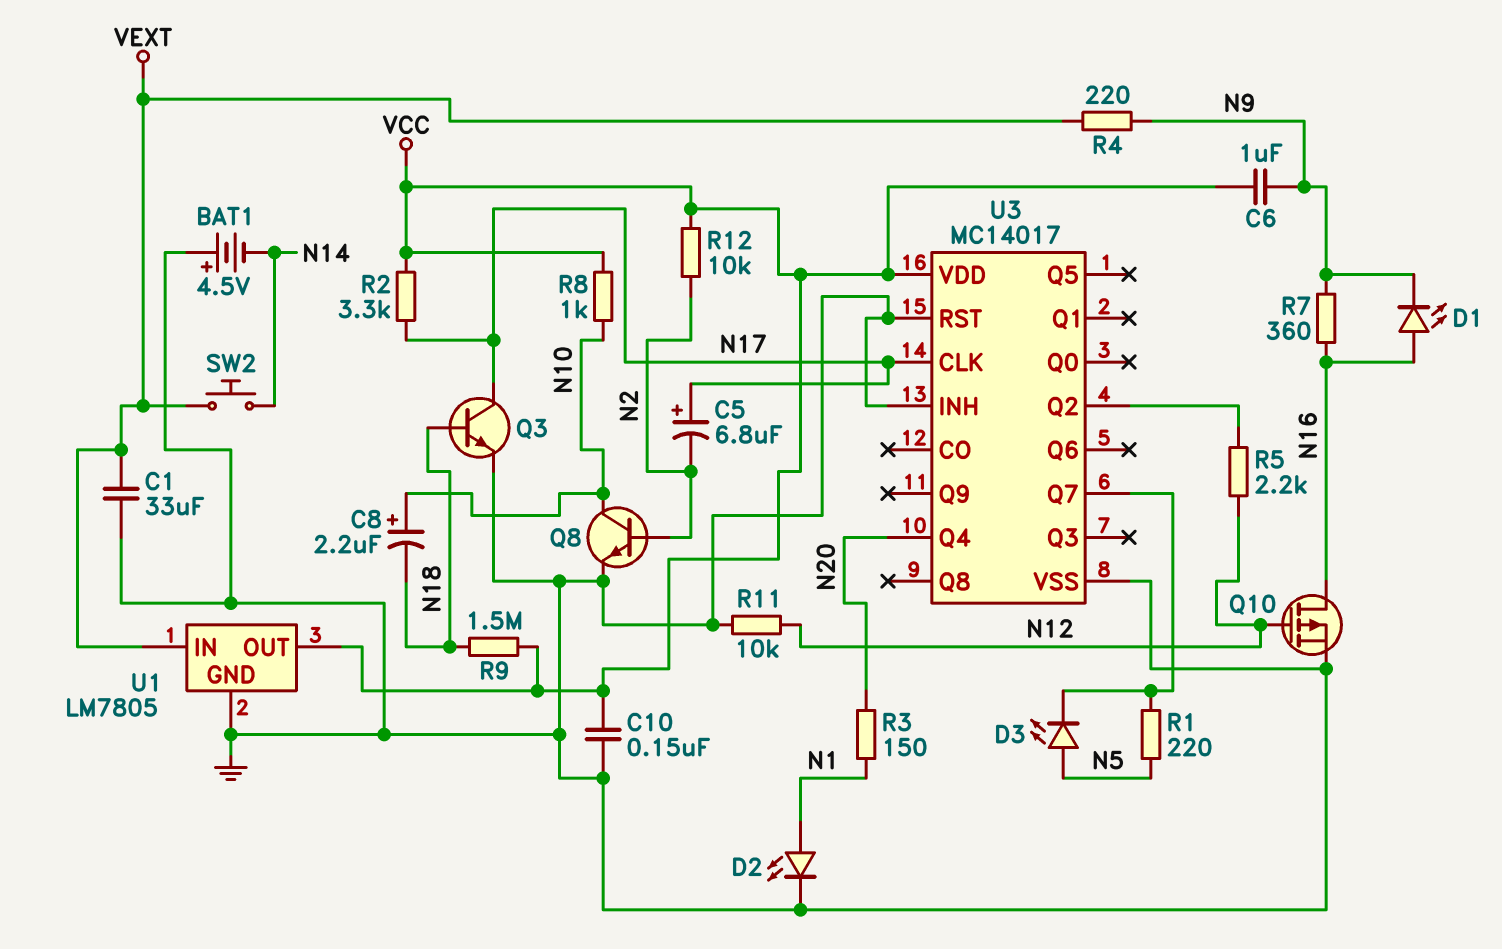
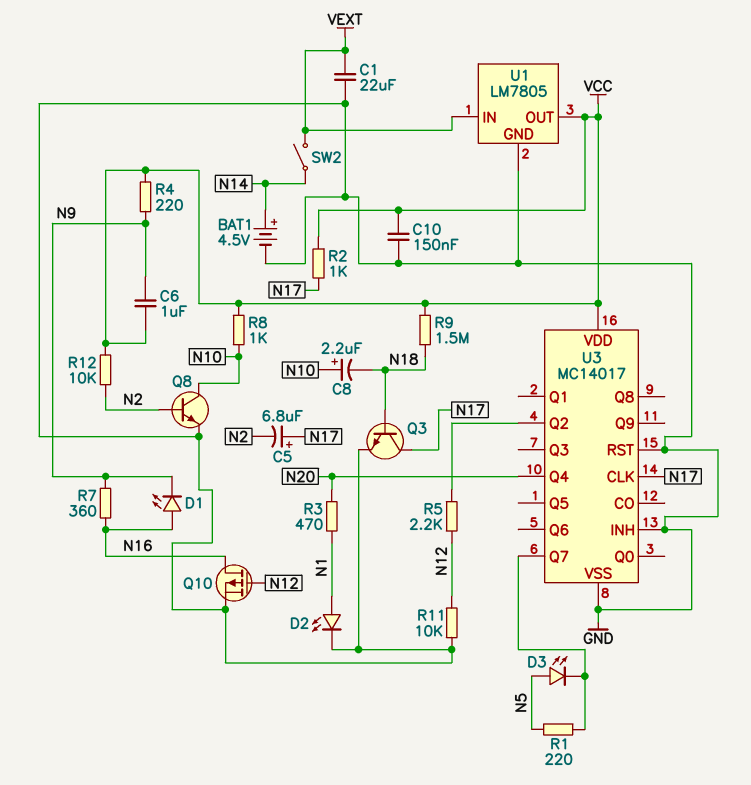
BAT1: 4.5V (plus GND, minus N14) -> 4.5V (plus N14, minus GND)
C1: 33uF (GND, VEXT) -> 22uF (GND, VEXT)
R2: 3.3k (N17, VCC) -> 1k (N17, VCC)
R3: 150 (N1, N20) -> 470 (N1, N20)
R4: 220 (N9, VEXT) -> 220 (N9, VCC)
SW2: button (N14, VEXT) -> switch (N14, VEXT)

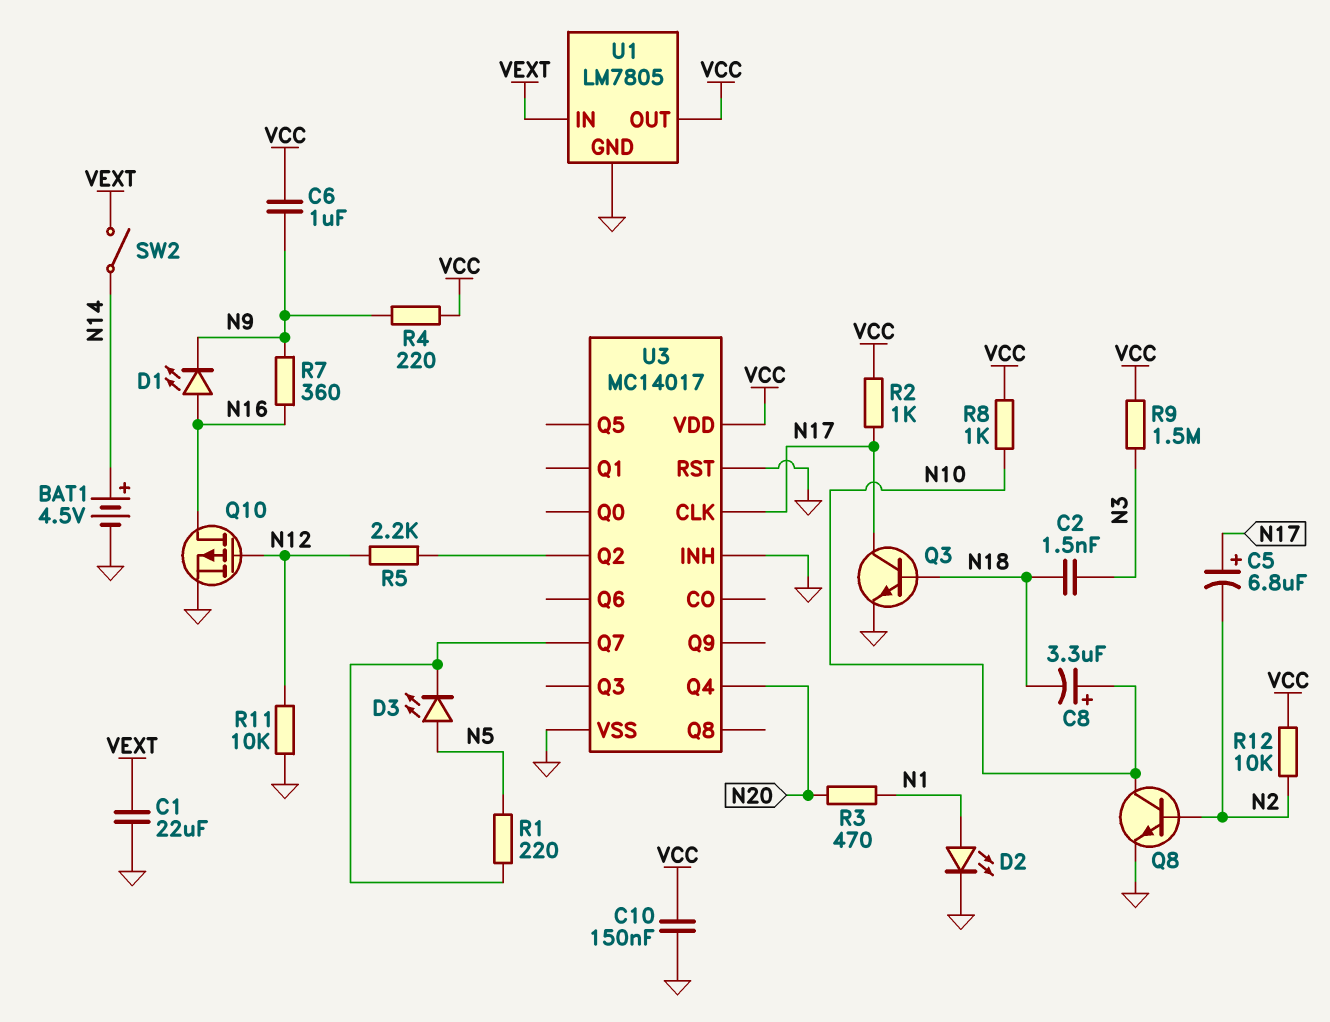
C2: none -> 1.5nF (N3, N18)
C8: 2.2uF (plus N10, minus N18) -> 3.3uF (plus N10, minus N18)
R9: 1.5M (N18, VCC) -> 1.5M (N3, VCC)

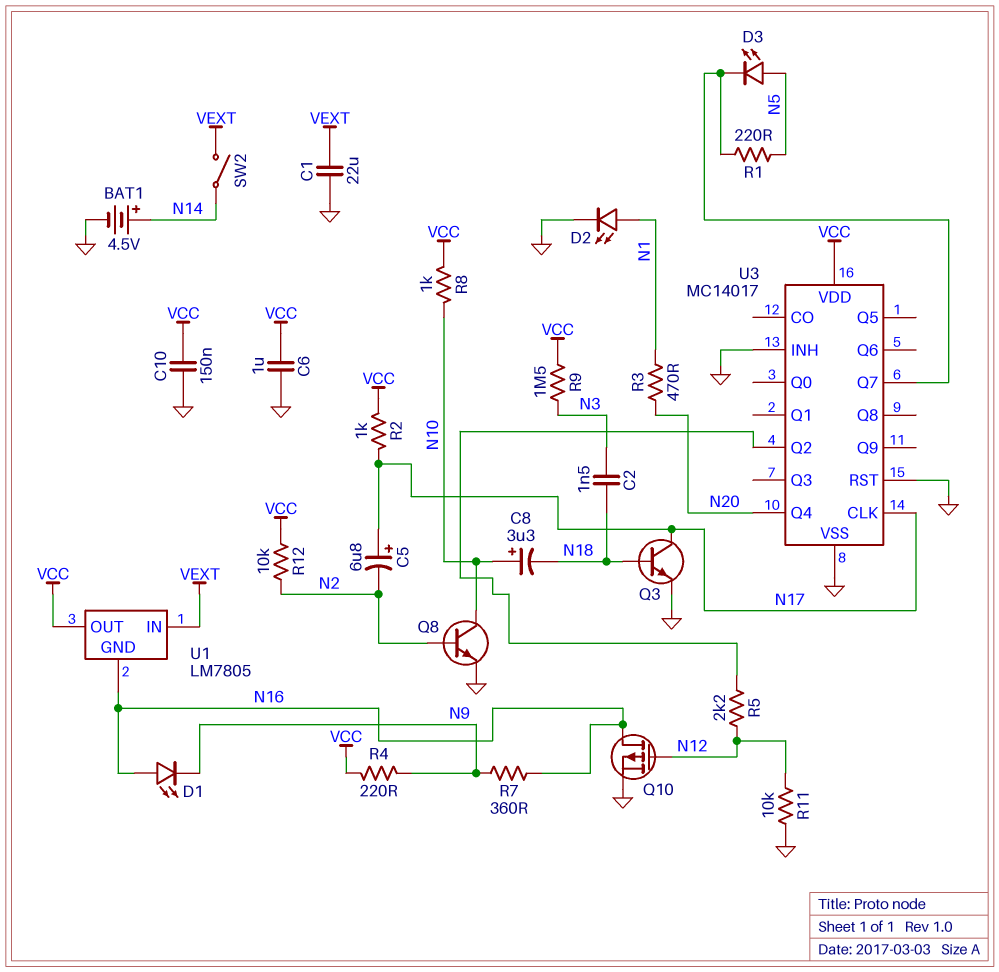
C6: 1uF (N9, VCC) -> 1uF (GND, VCC)
U1 pin GND: GND -> N16

